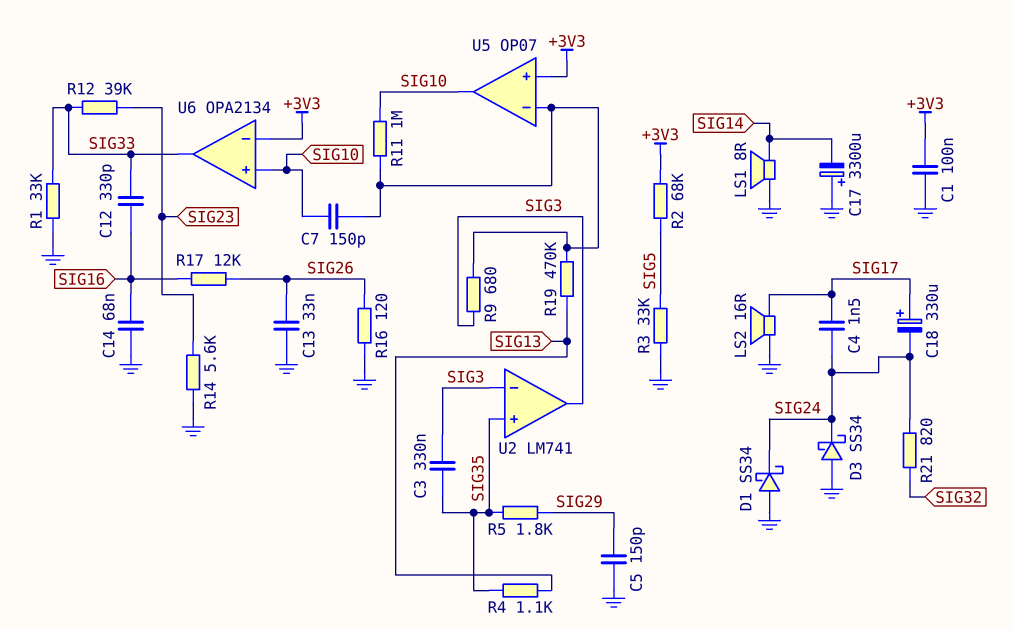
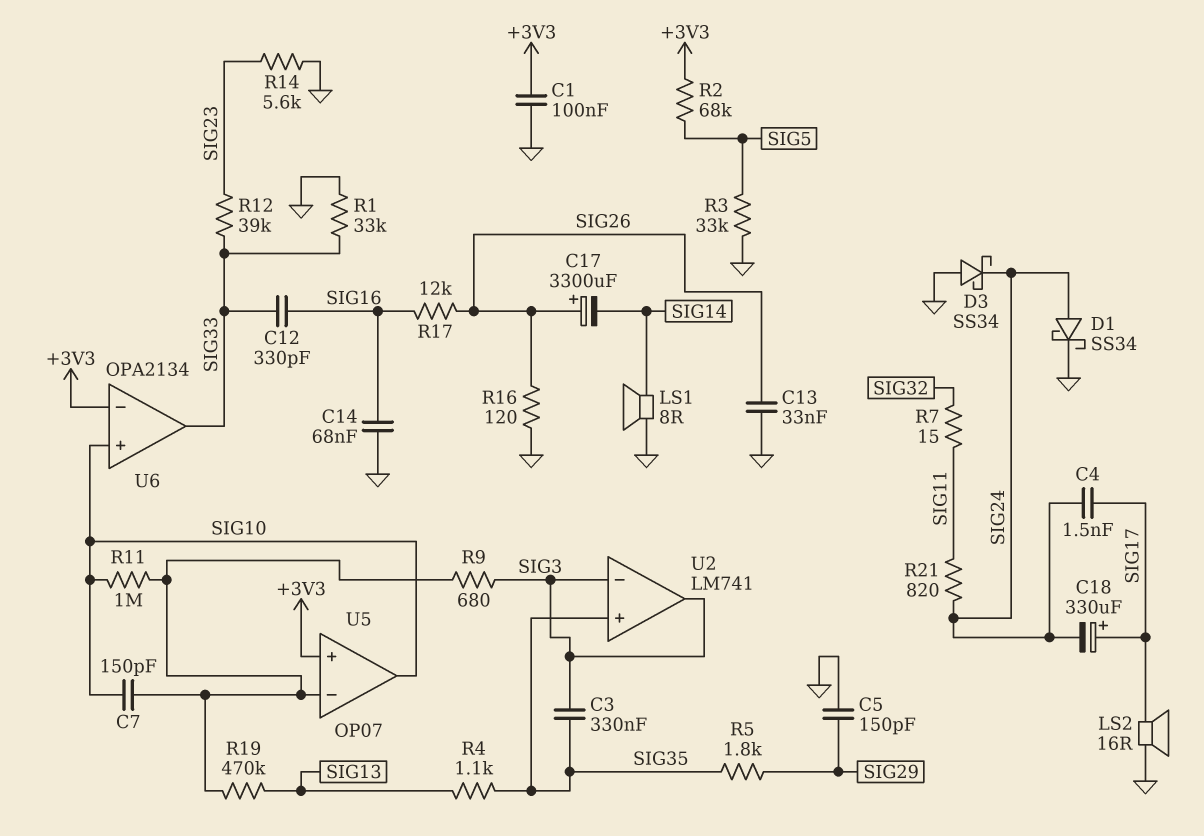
C17: 3300uF (plus GND, minus SIG14) -> 3300uF (plus SIG26, minus SIG14)
D1: schottky SS34 (A GND, K SIG24) -> schottky SS34 (A SIG24, K GND)
R7: none -> 15 (SIG11, SIG32)
R21: 820 (SIG24, SIG32) -> 820 (SIG11, SIG24)

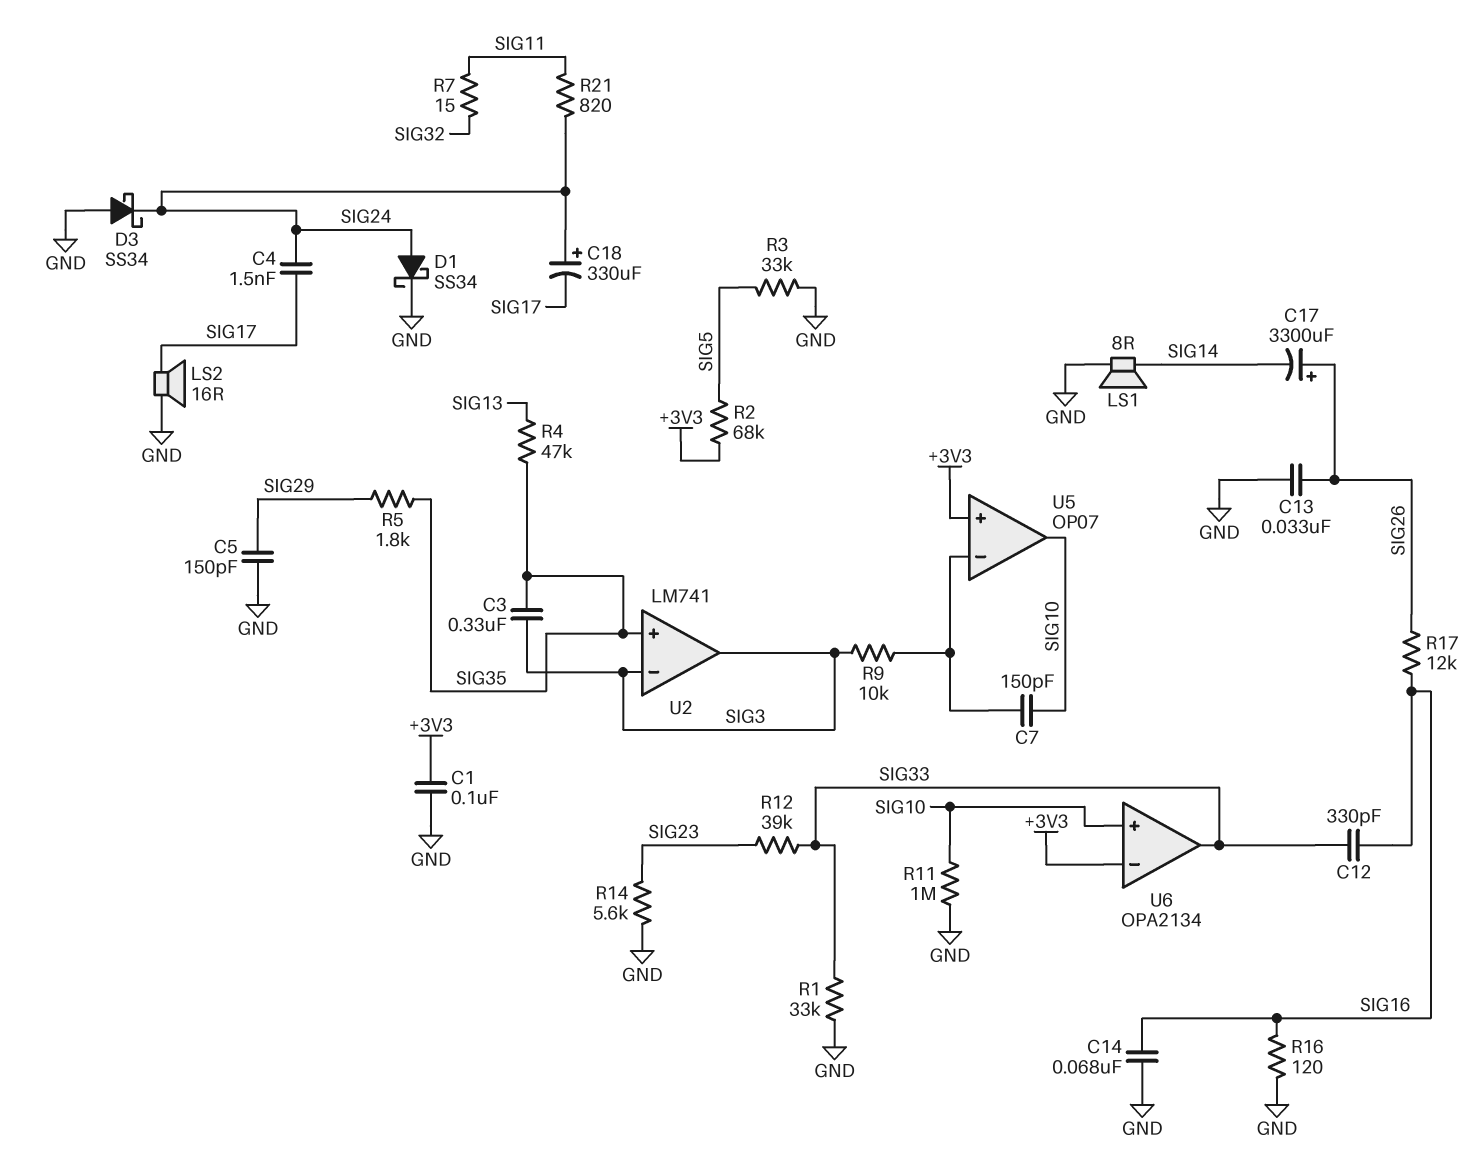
C18: 330uF (plus SIG17, minus SIG24) -> 330uF (plus SIG24, minus SIG17)
R4: 1.1k (SIG13, SIG35) -> 47k (SIG13, SIG35)
R9: 680 (SIG3, U5/in-) -> 10k (SIG3, U5/in-)
R11: 1M (SIG10, U5/in-) -> 1M (GND, SIG10)
R16: 120 (GND, SIG26) -> 120 (GND, SIG16)
R19: 470k (SIG13, U5/in-) -> none

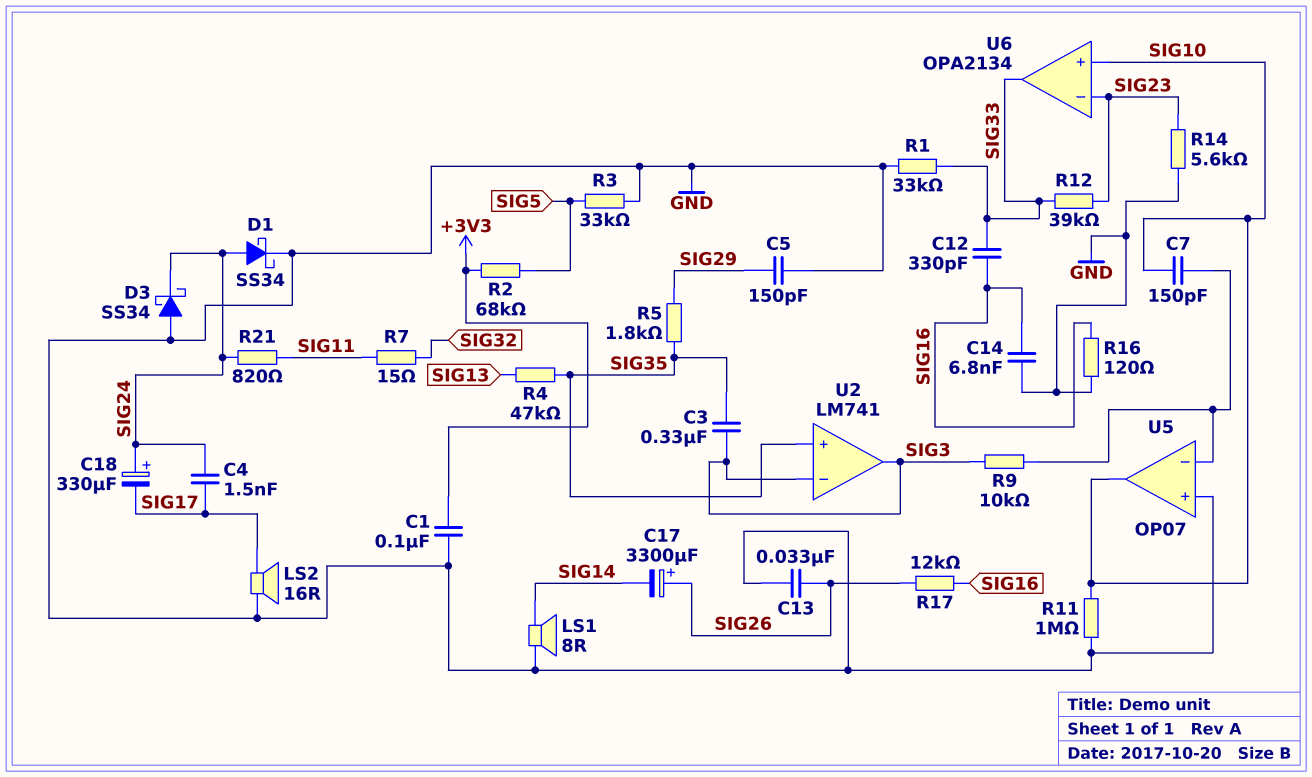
C14: 68nF (GND, SIG16) -> 6.8nF (GND, SIG16)
U5 pin in+: +3V3 -> GND
U6 pin in-: +3V3 -> SIG23

